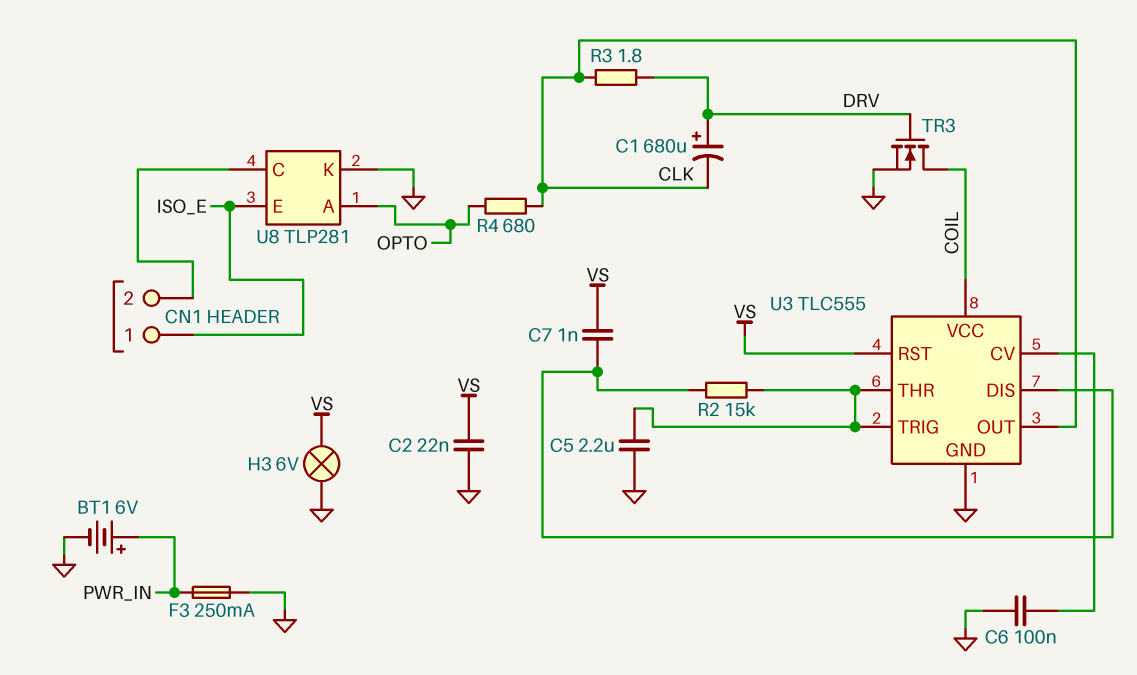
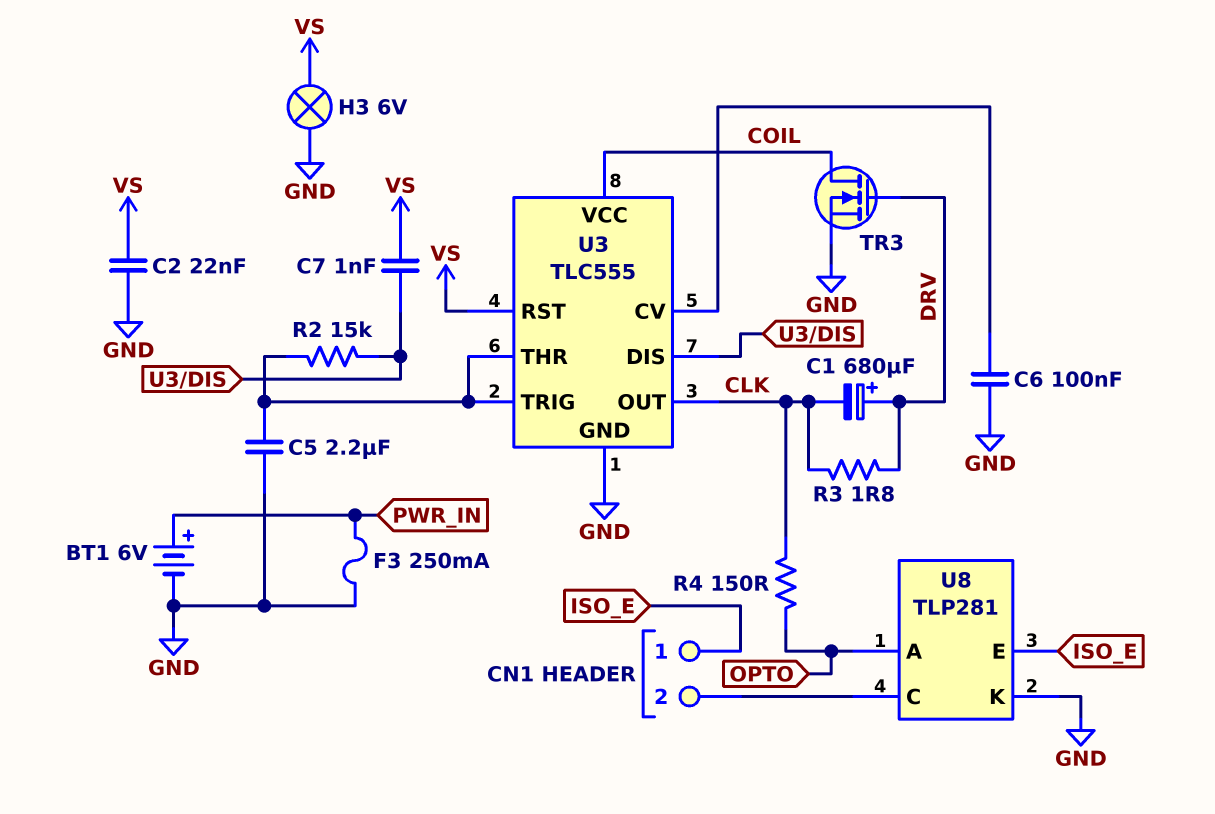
R4: 680 (CLK, OPTO) -> 150 (CLK, OPTO)

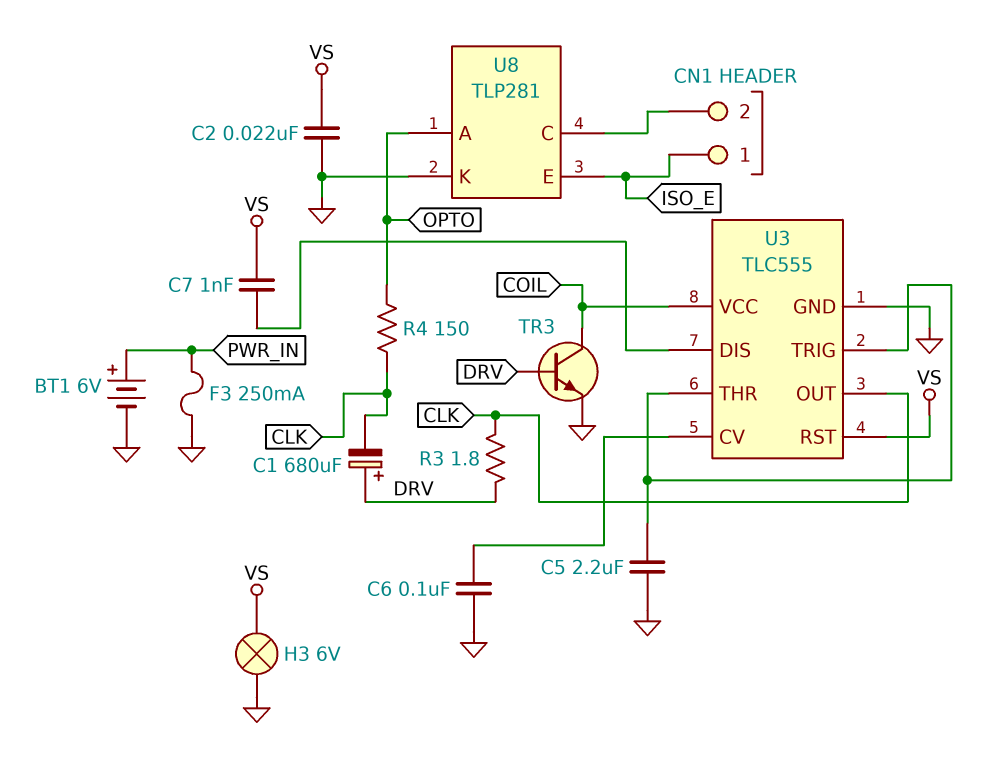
R2: 15k (U3/DIS, U3/THR) -> none
TR3: NMOS (G DRV, D COIL, S GND) -> NPN (B DRV, C COIL, E GND)

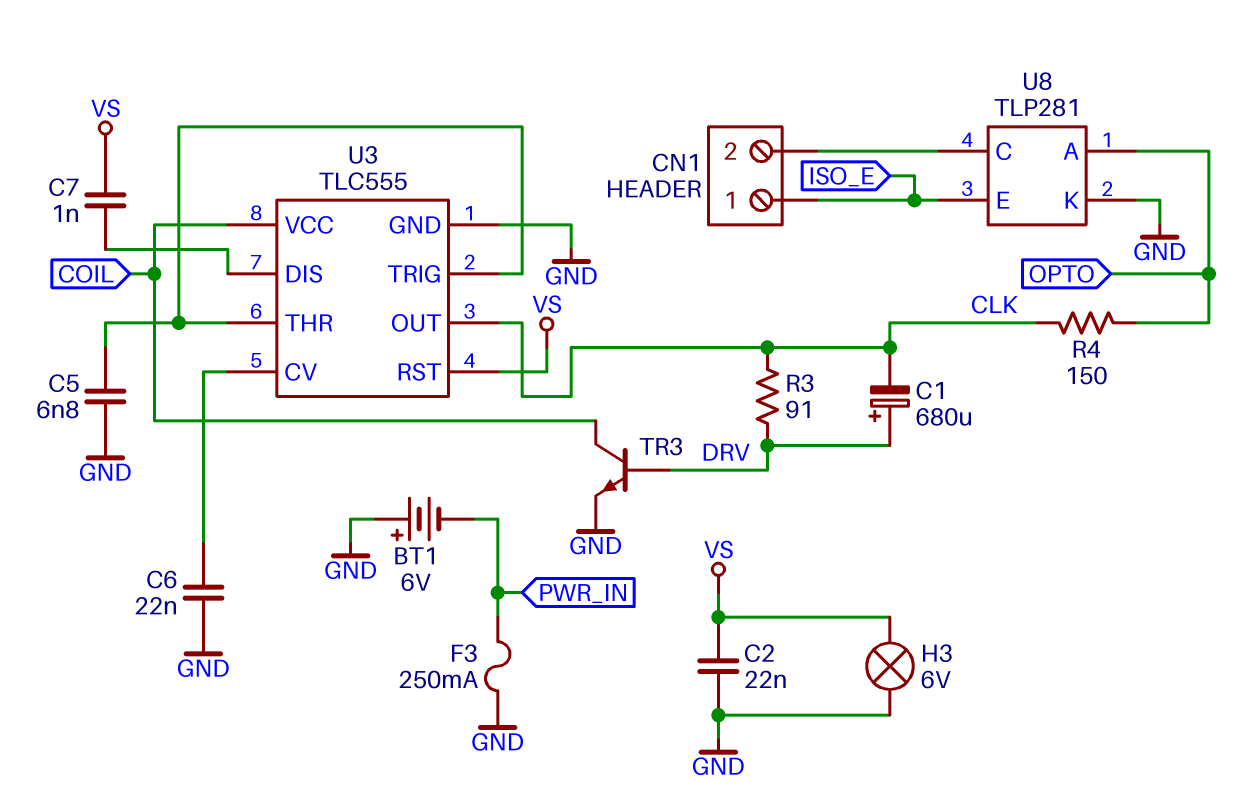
BT1: 6V (plus PWR_IN, minus GND) -> 6V (plus GND, minus PWR_IN)
C5: 2.2uF (GND, U3/THR) -> 6.8nF (GND, U3/THR)
C6: 100nF (GND, U3/CV) -> 22nF (GND, U3/CV)
R3: 1.8 (CLK, DRV) -> 91 (CLK, DRV)

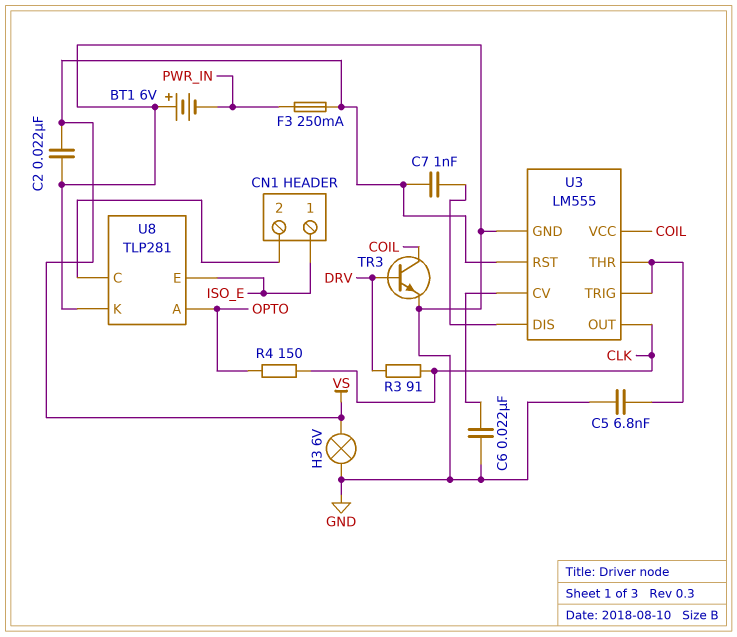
C1: 680uF (plus DRV, minus CLK) -> none
F3: 250mA (GND, PWR_IN) -> 250mA (PWR_IN, VS)
U3: TLC555 -> LM555

